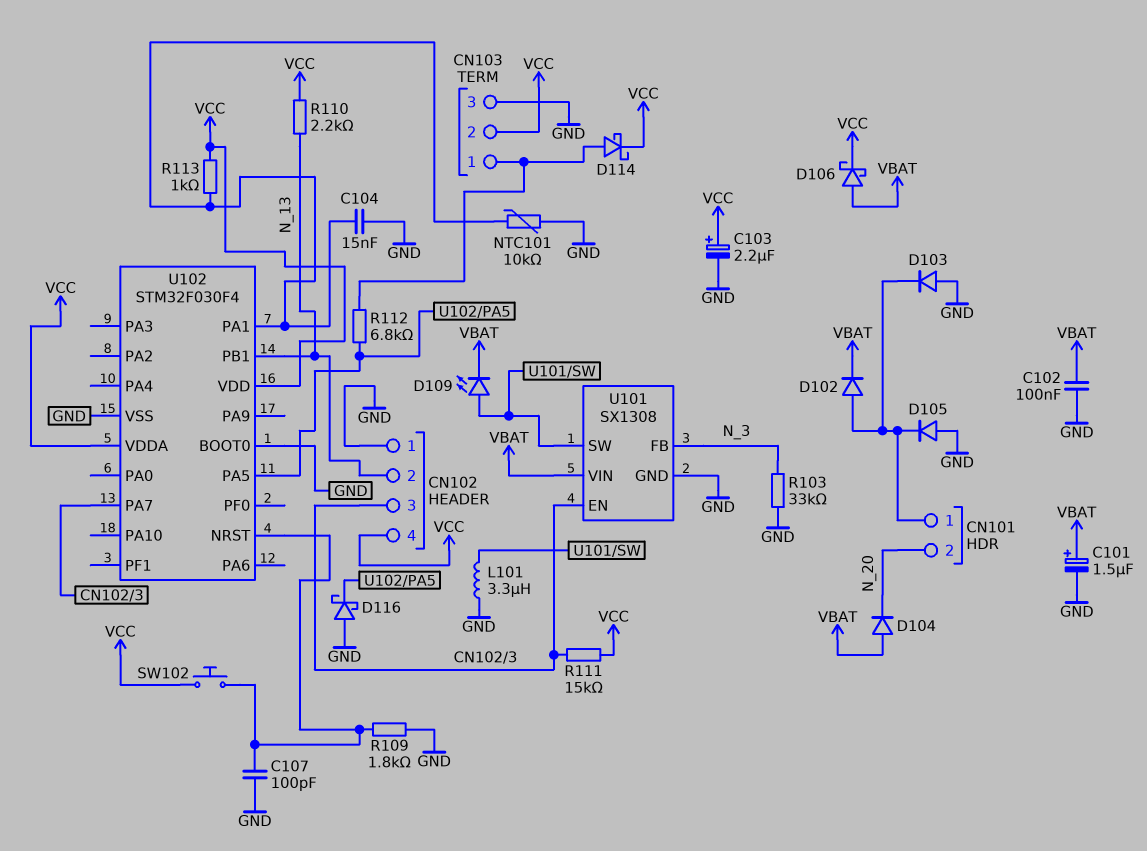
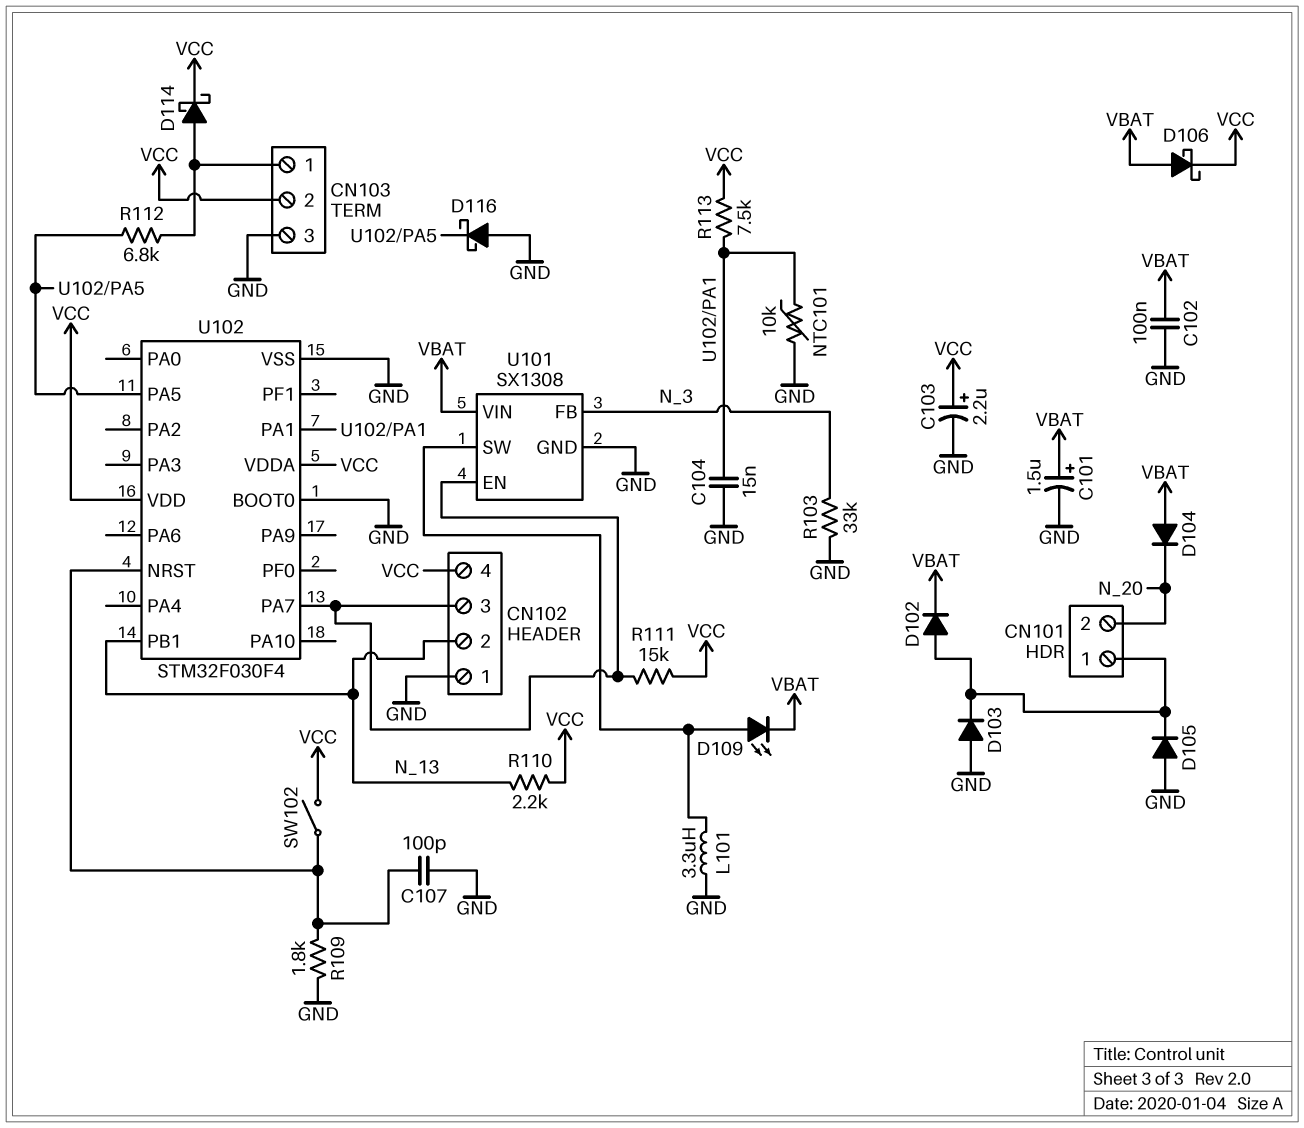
R113: 1k (U102/PA1, VCC) -> 7.5k (U102/PA1, VCC)
SW102: button (U102/NRST, VCC) -> switch (U102/NRST, VCC)

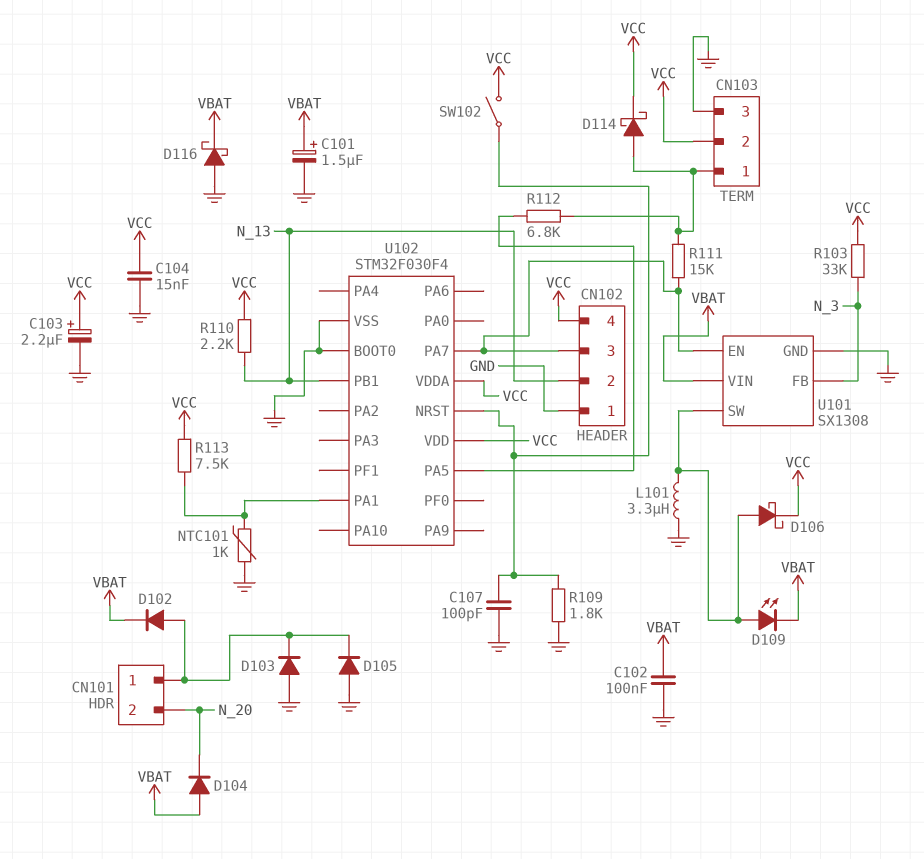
C104: 15nF (GND, U102/PA1) -> 15nF (GND, VCC)
D106: schottky (A VBAT, K VCC) -> schottky (A U101/SW, K VCC)
D116: schottky (A GND, K U102/PA5) -> schottky (A GND, K VBAT)
NTC101: 10k (GND, U102/PA1) -> 1k (GND, U102/PA1)
R103: 33k (GND, N_3) -> 33k (N_3, VCC)
R111: 15k (CN102/3, VCC) -> 15k (CN102/3, CN103/1)

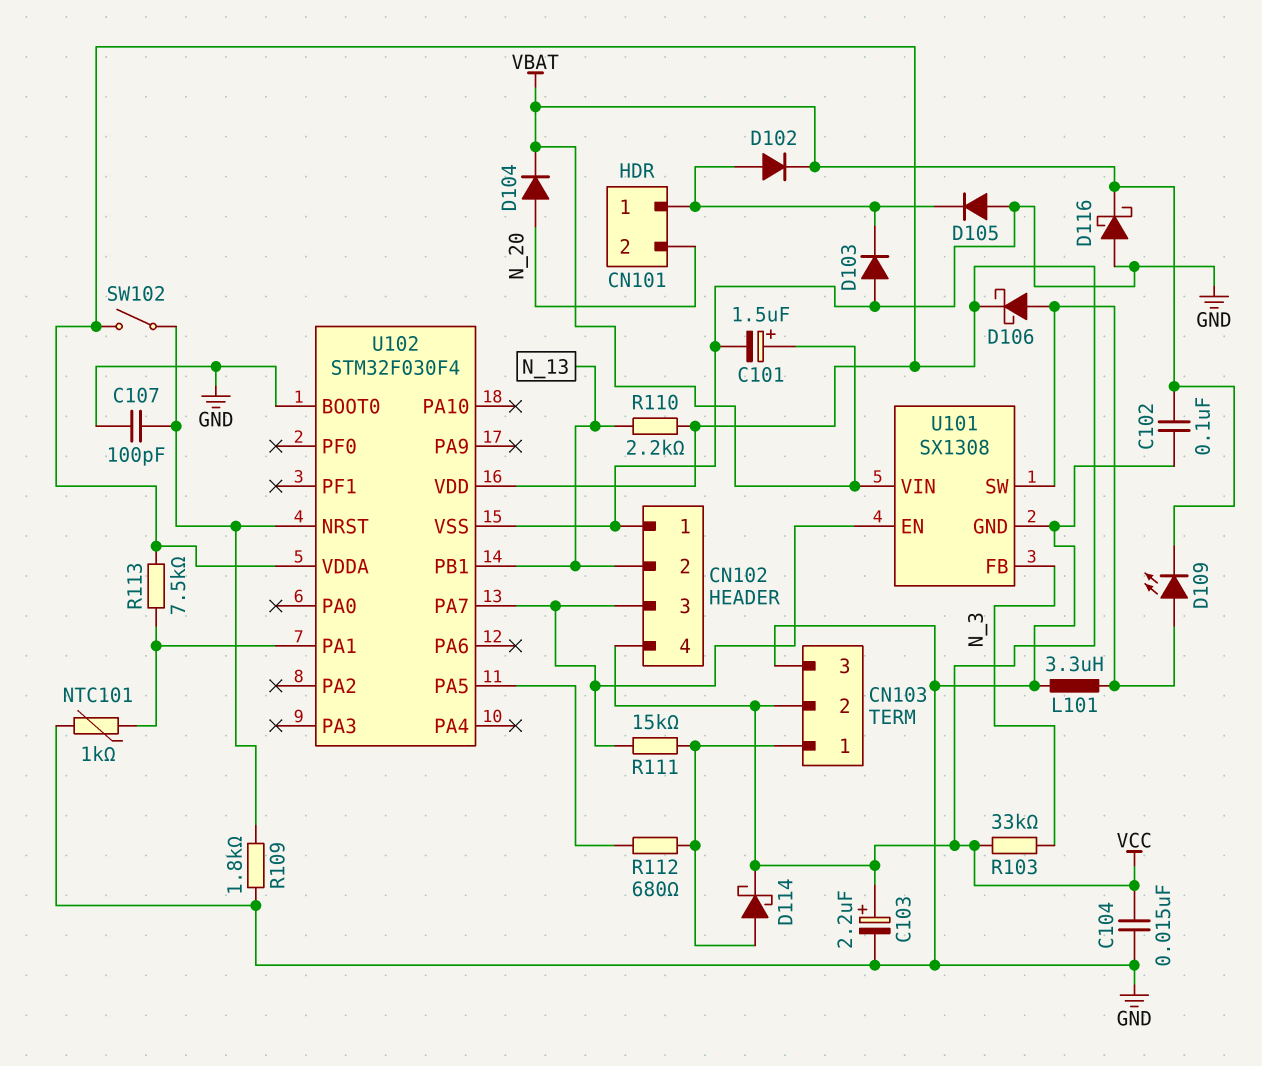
D104: diode (A VBAT, K N_20) -> diode (A N_20, K VBAT)
R112: 6.8k (CN103/1, U102/PA5) -> 680 (CN103/1, U102/PA5)

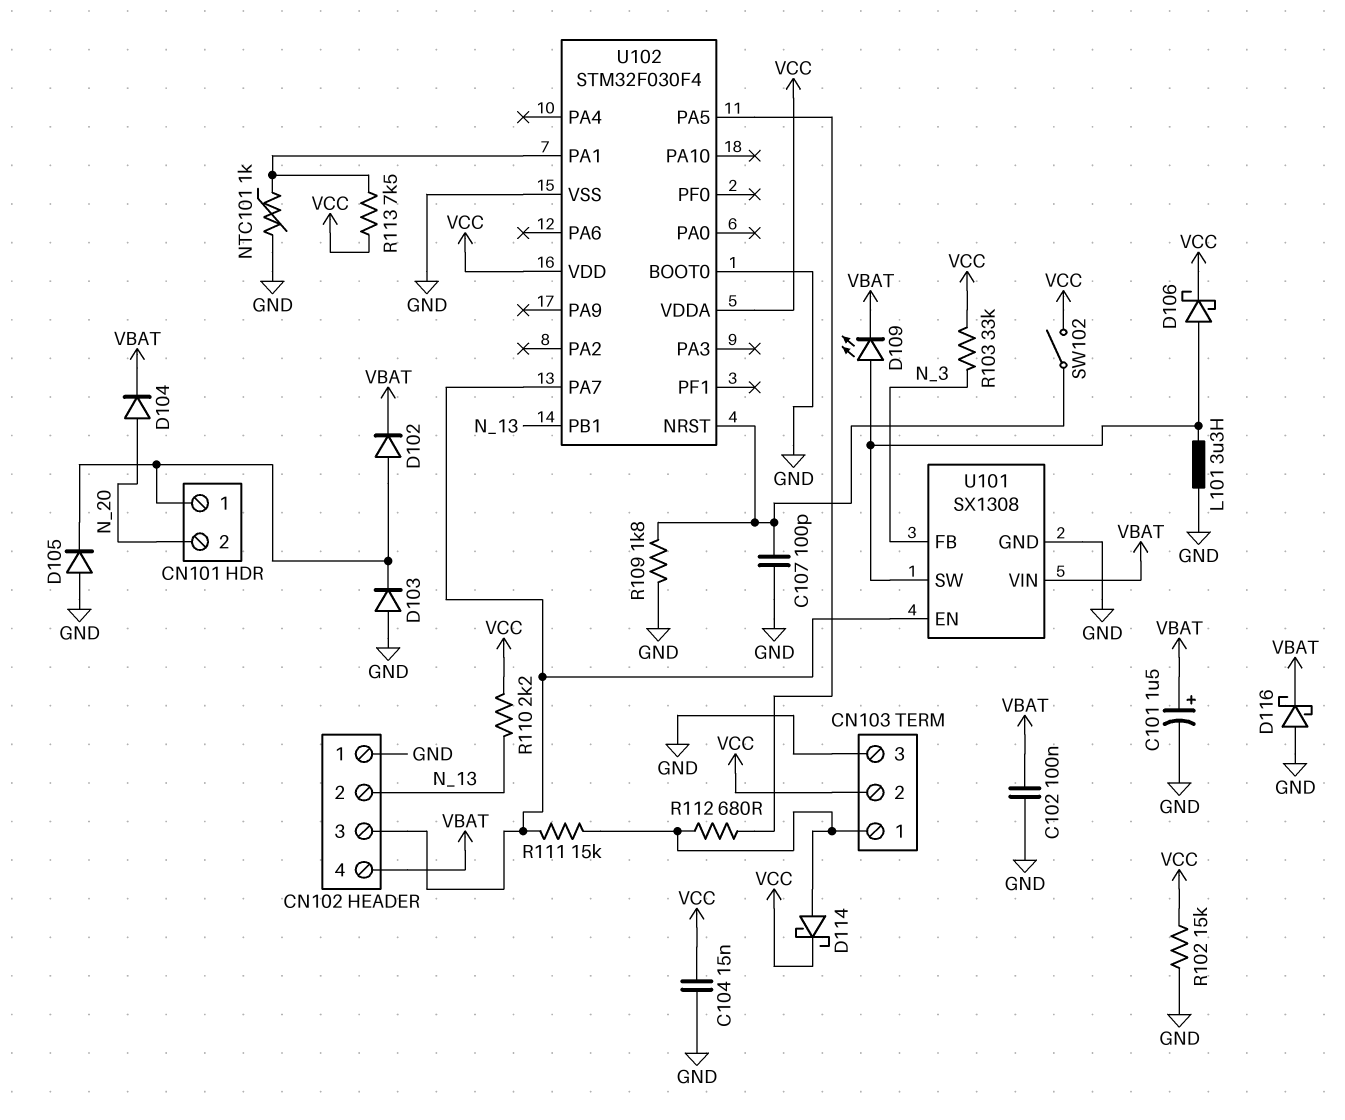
C103: 2.2uF (plus VCC, minus GND) -> none
CN102 pin 4: VCC -> VBAT
R102: none -> 15k (GND, VCC)

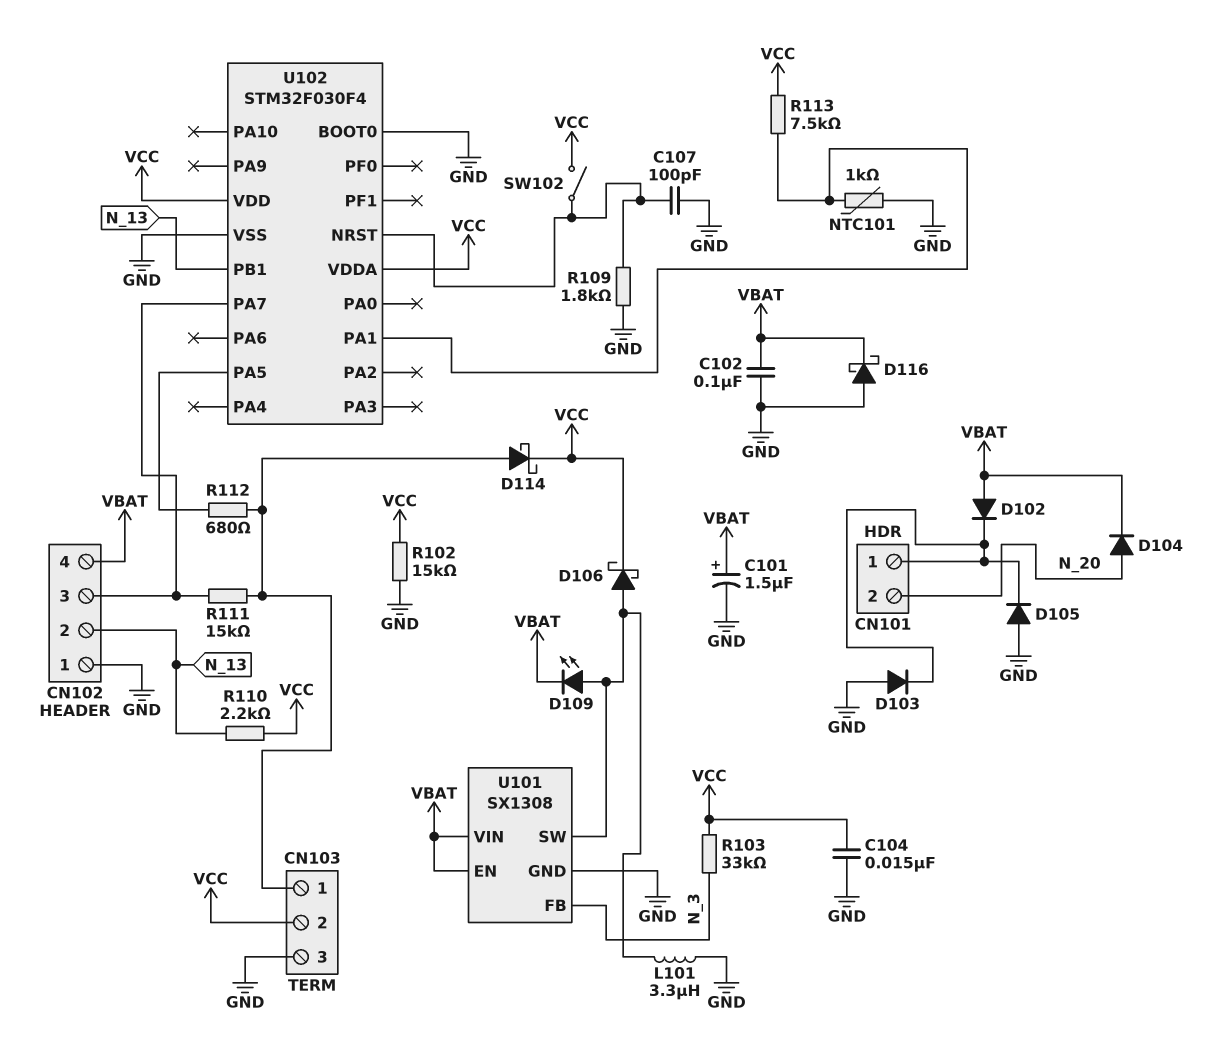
D102: diode (A CN101/1, K VBAT) -> diode (A VBAT, K CN101/1)
U101 pin EN: CN102/3 -> VBAT

